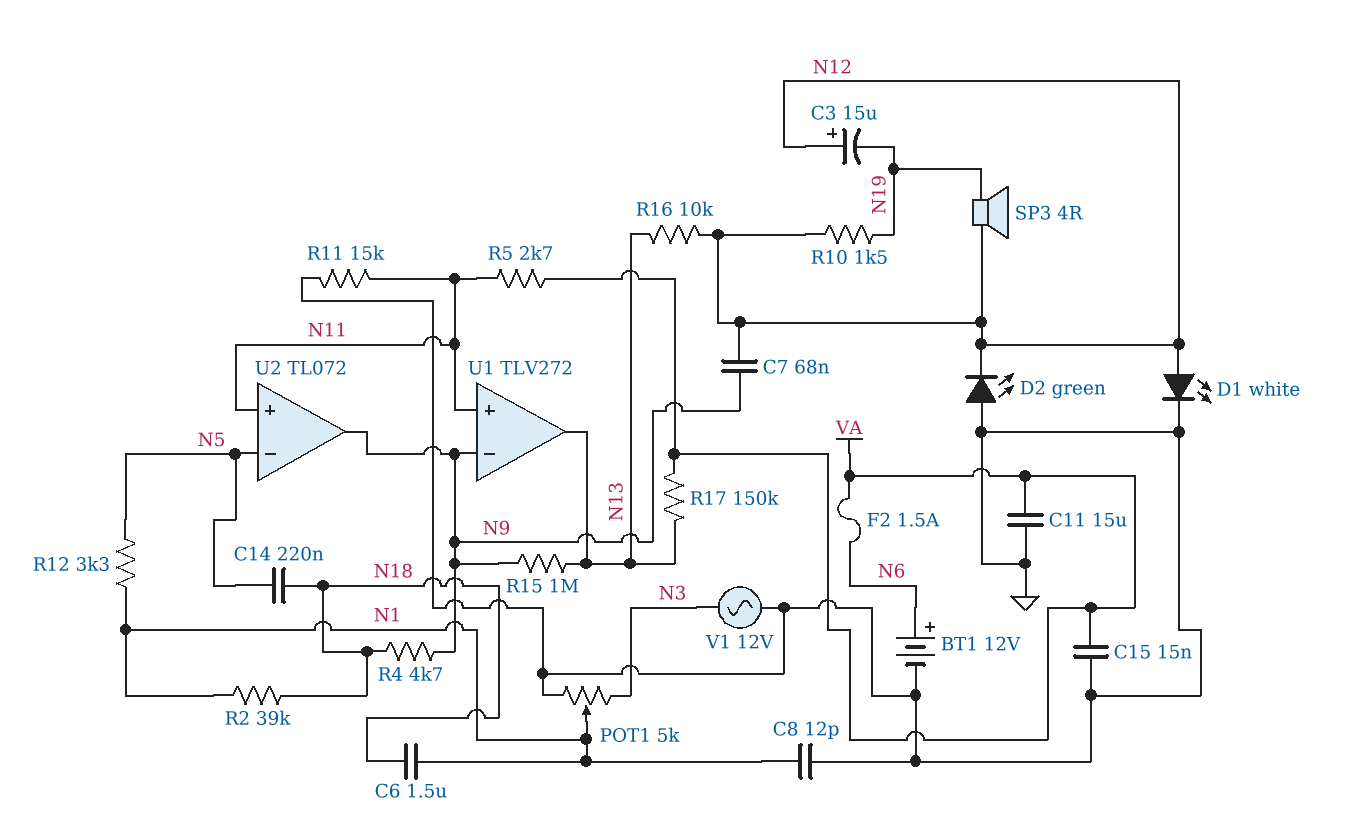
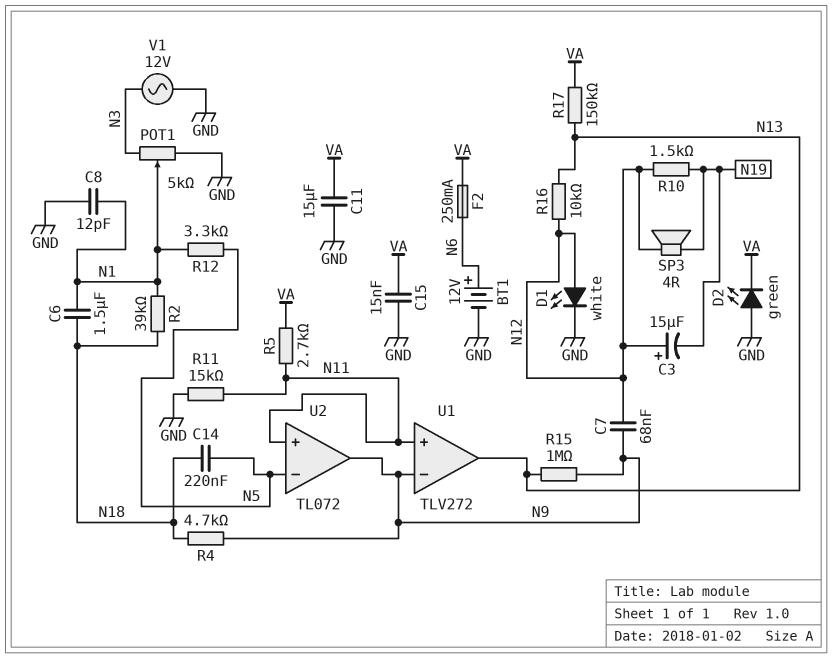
D2: LED green (A GND, K N12) -> LED green (A GND, K VA)
F2: 1.5A (N6, VA) -> 250mA (N6, VA)

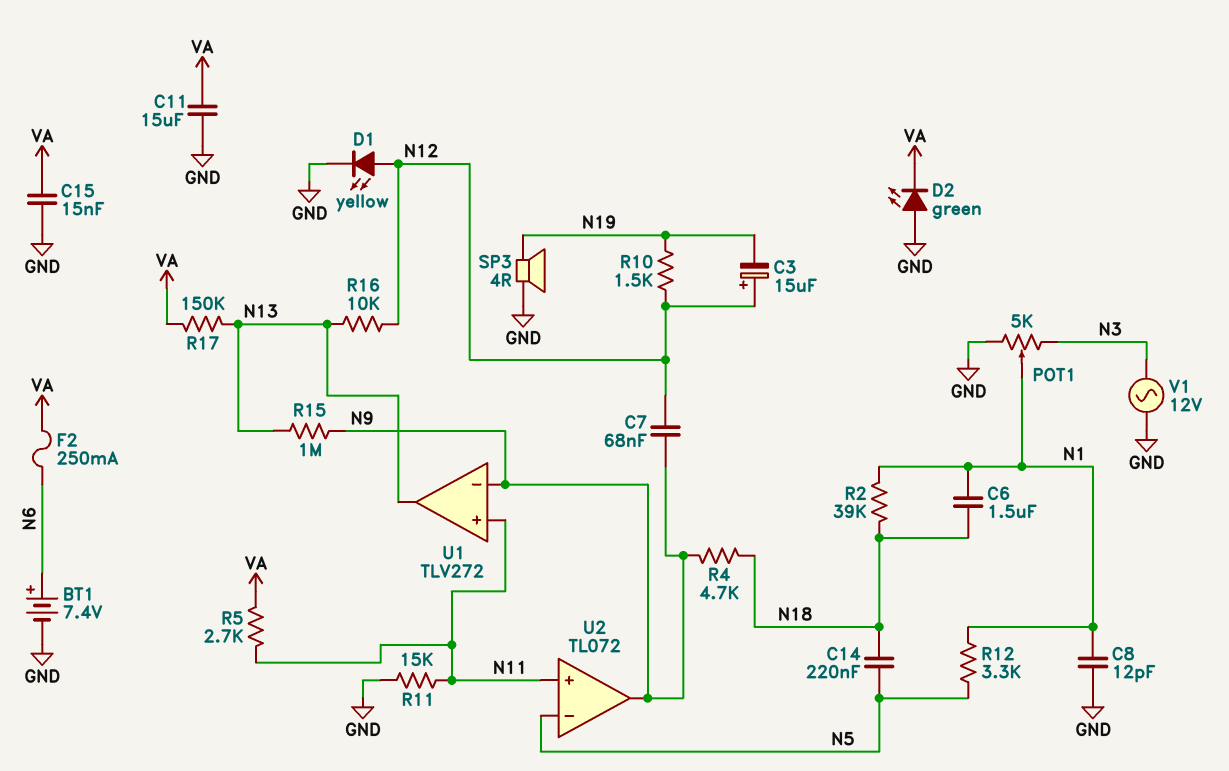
BT1: 12V (plus N6, minus GND) -> 7.4V (plus N6, minus GND)
D1: LED white (A N12, K GND) -> LED yellow (A N12, K GND)
SP3: speaker 4R (N12, N19) -> speaker 4R (GND, N19)

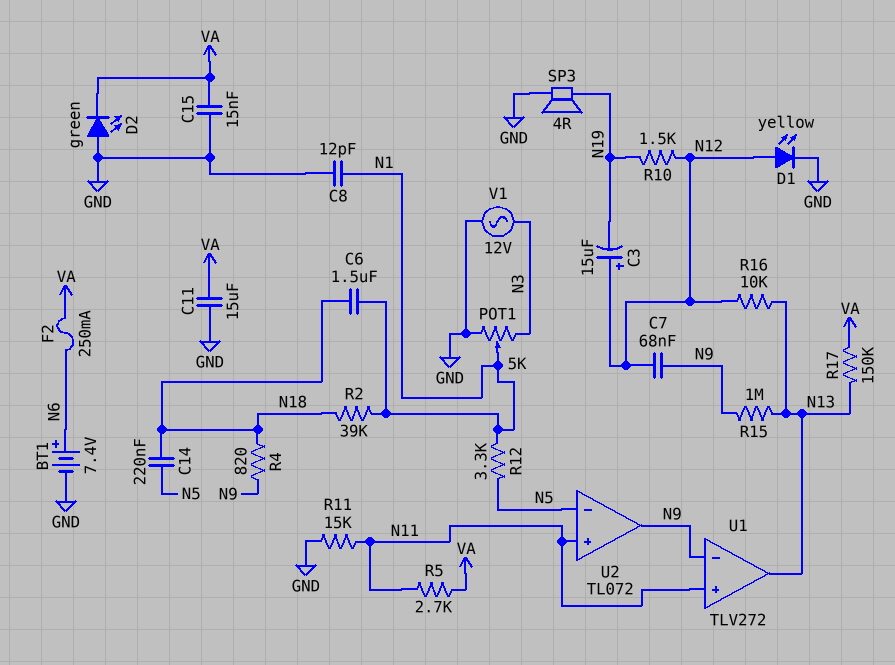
R4: 4.7k (N9, N18) -> 820 (N9, N18)

